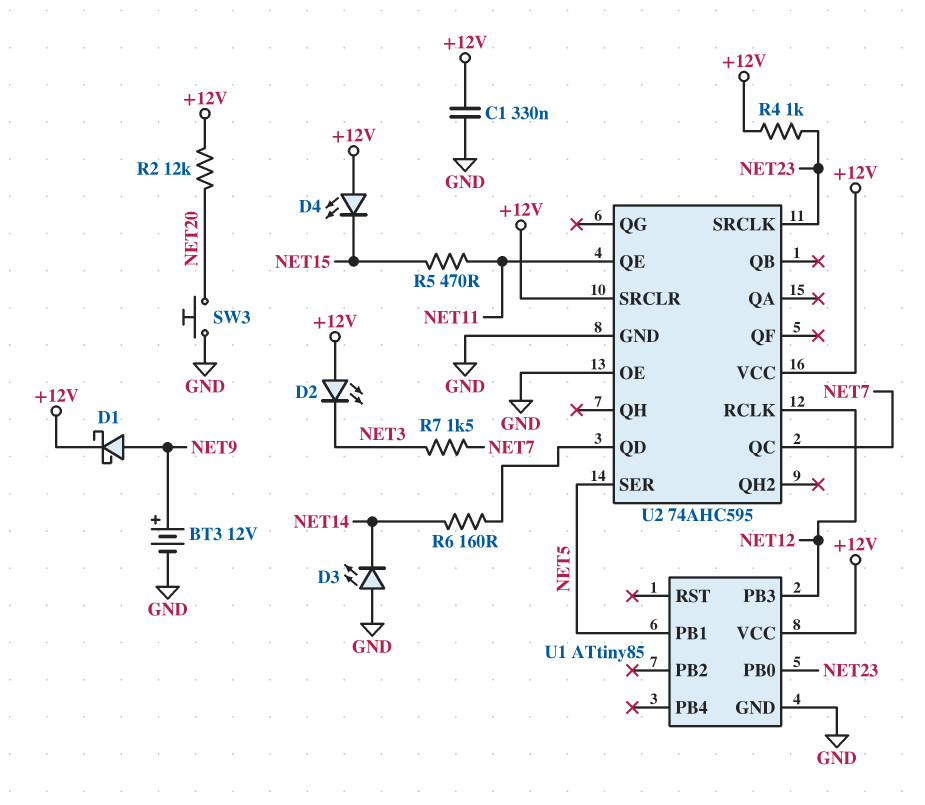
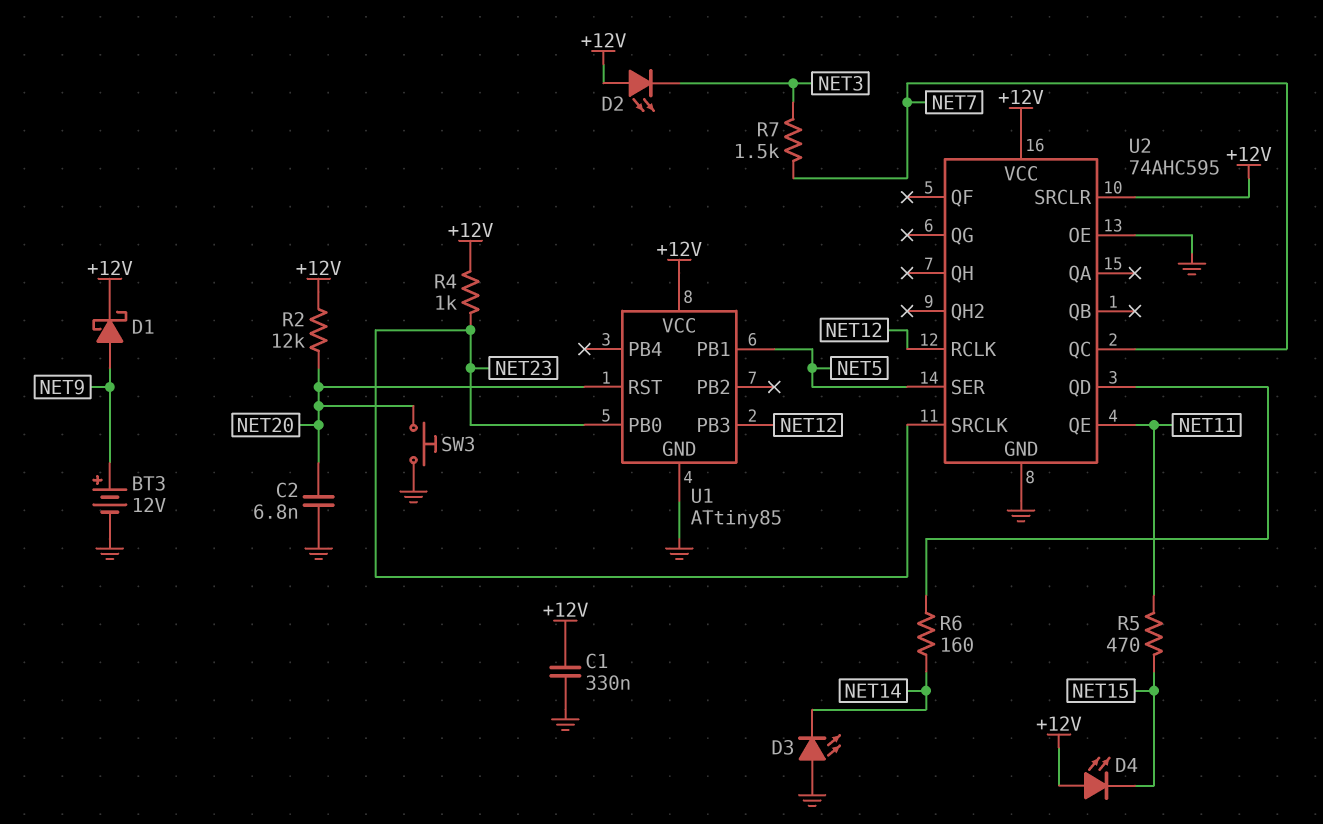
C2: none -> 6.8nF (GND, NET20)
U1 pin RST: none -> NET20

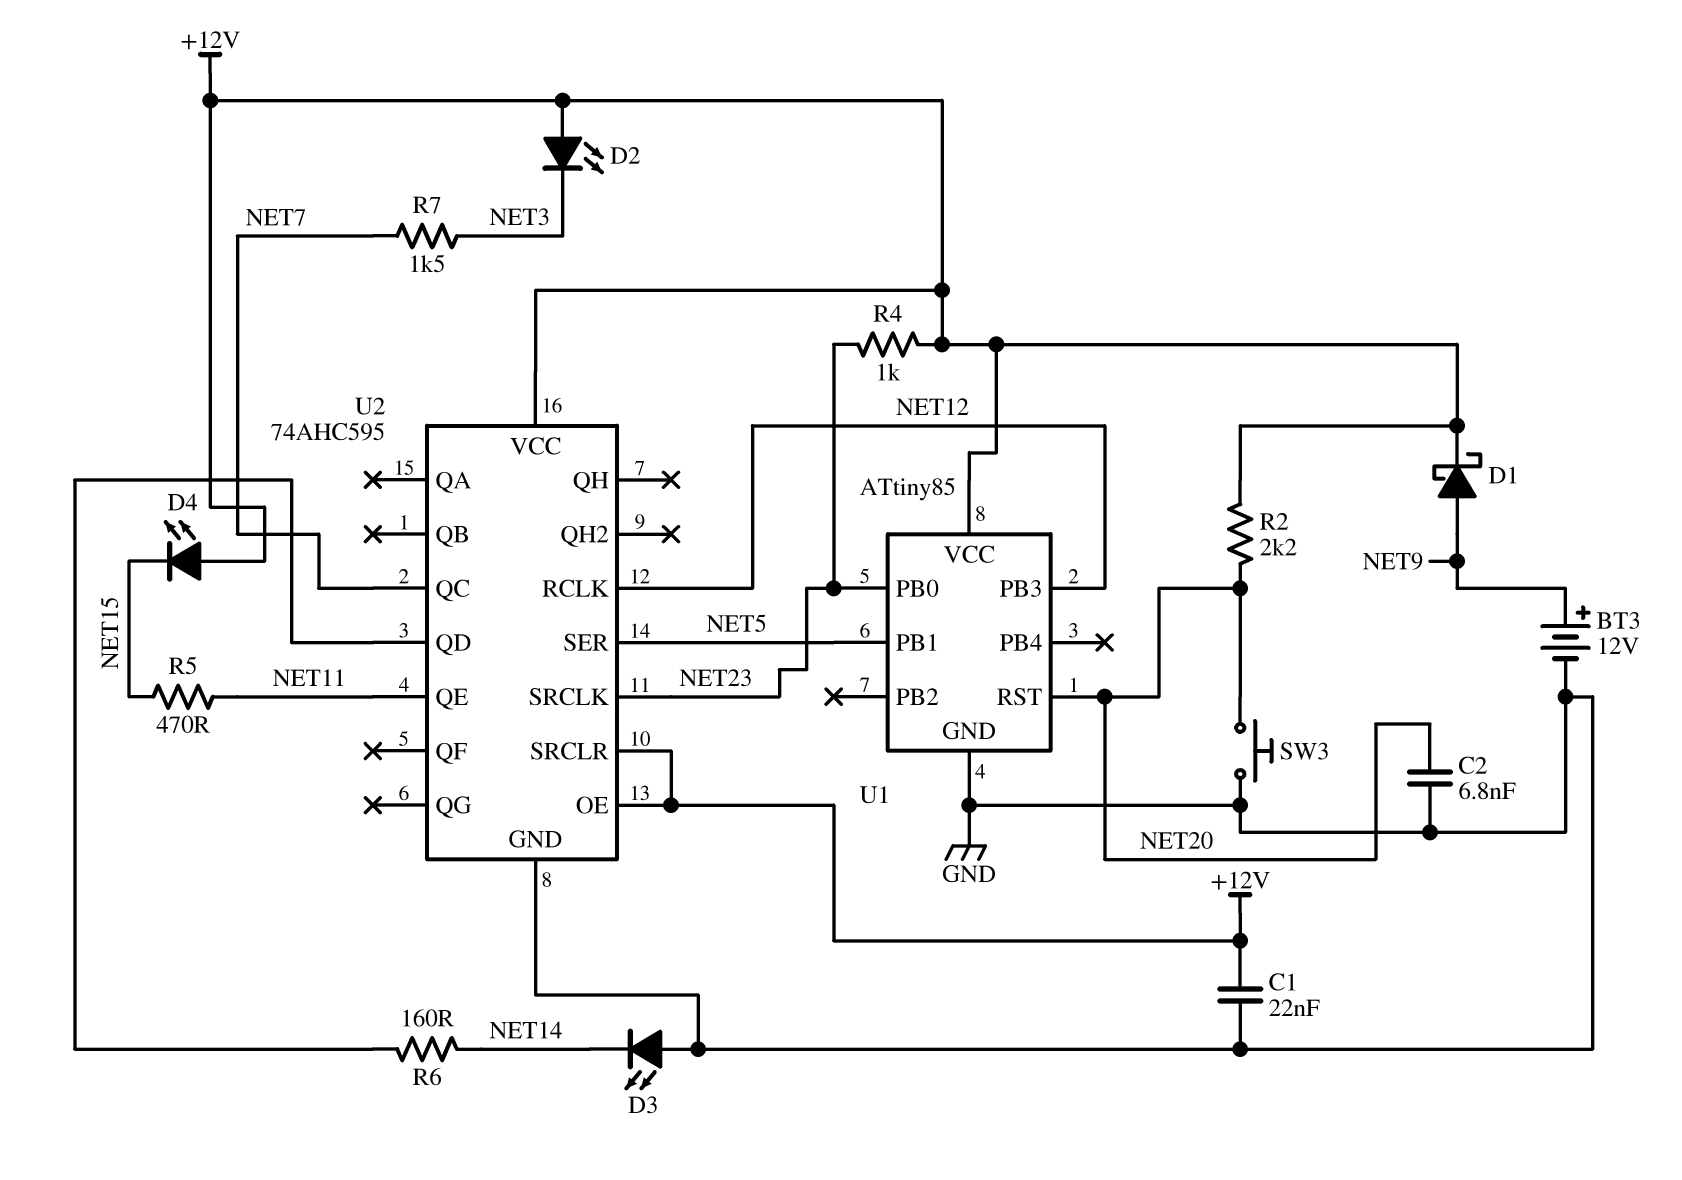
C1: 330nF (+12V, GND) -> 22nF (+12V, GND)
R2: 12k (+12V, NET20) -> 2.2k (+12V, NET20)
U2 pin OE: GND -> +12V

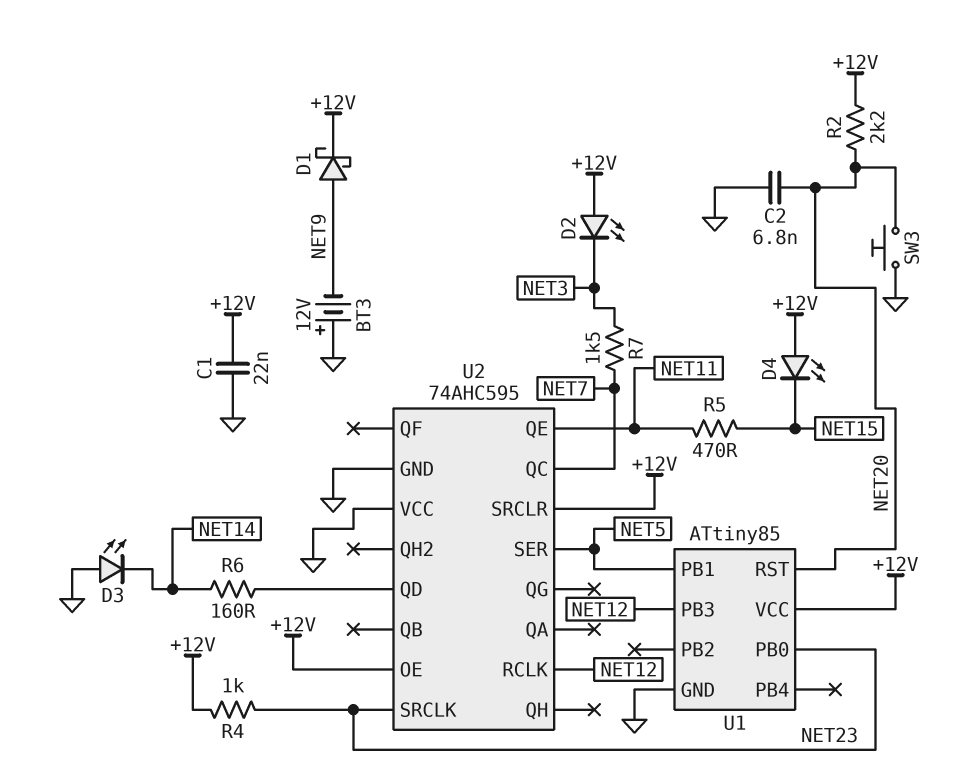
BT3: 12V (plus NET9, minus GND) -> 12V (plus GND, minus NET9)
U2 pin VCC: +12V -> GND

